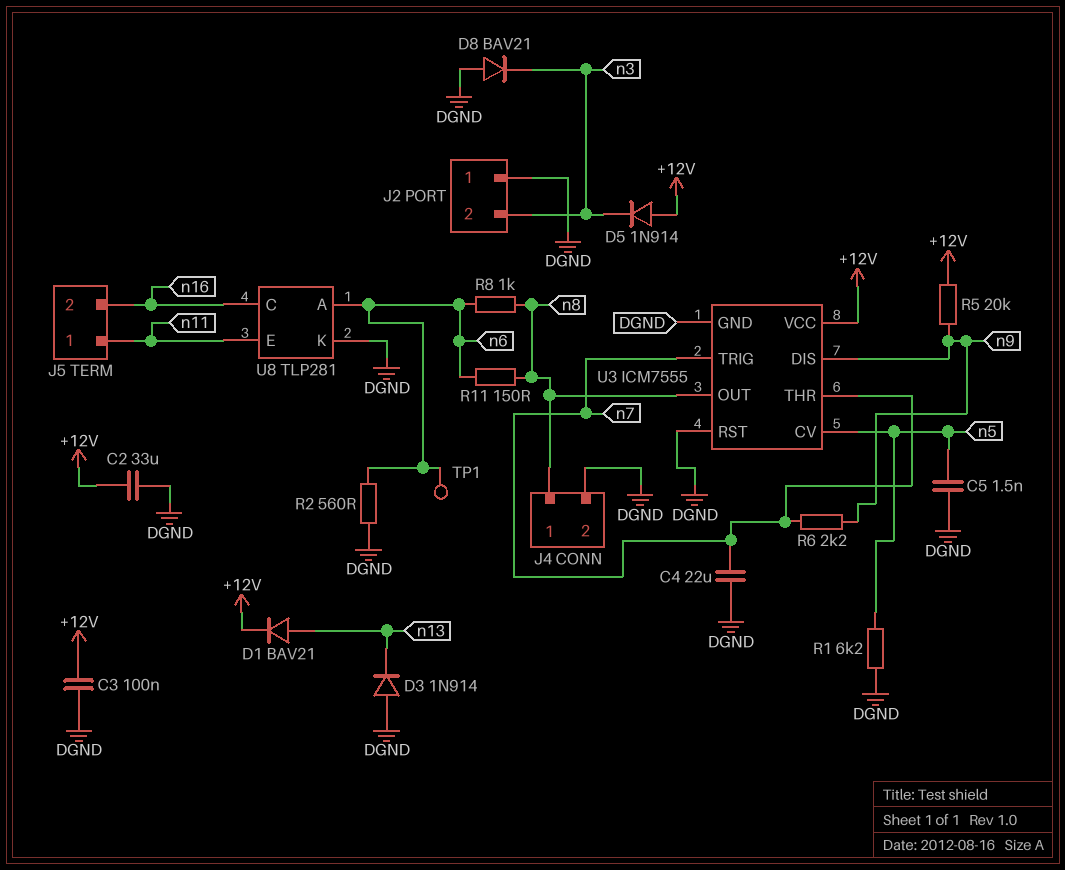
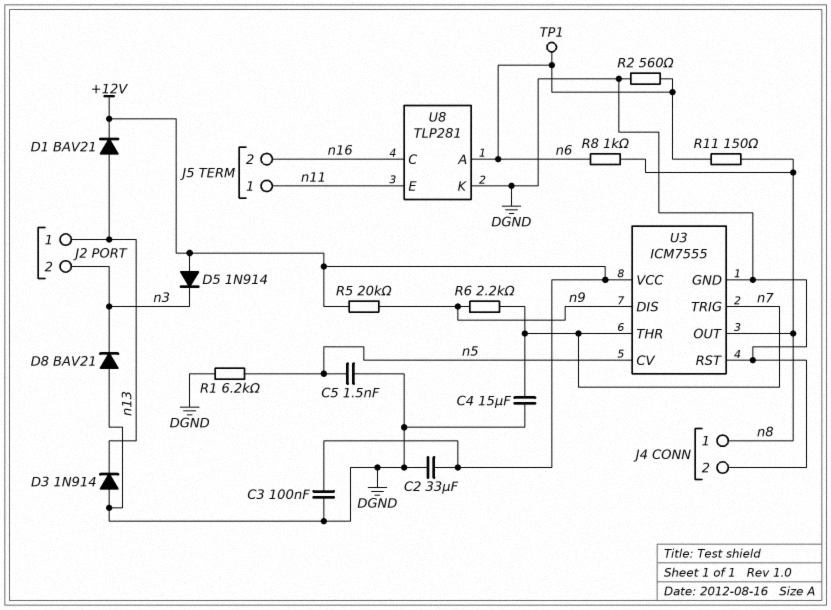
C4: 22uF (DGND, n7) -> 15uF (DGND, n7)
J2 pin 1: DGND -> n13

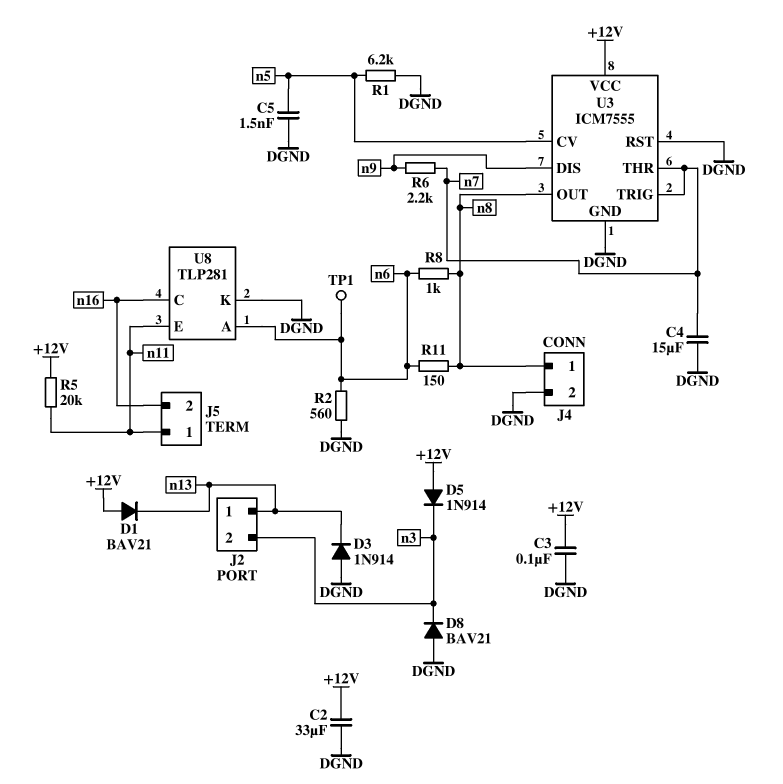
D1: diode BAV21 (A n13, K +12V) -> diode BAV21 (A +12V, K n13)
R5: 20k (+12V, n9) -> 20k (+12V, n11)

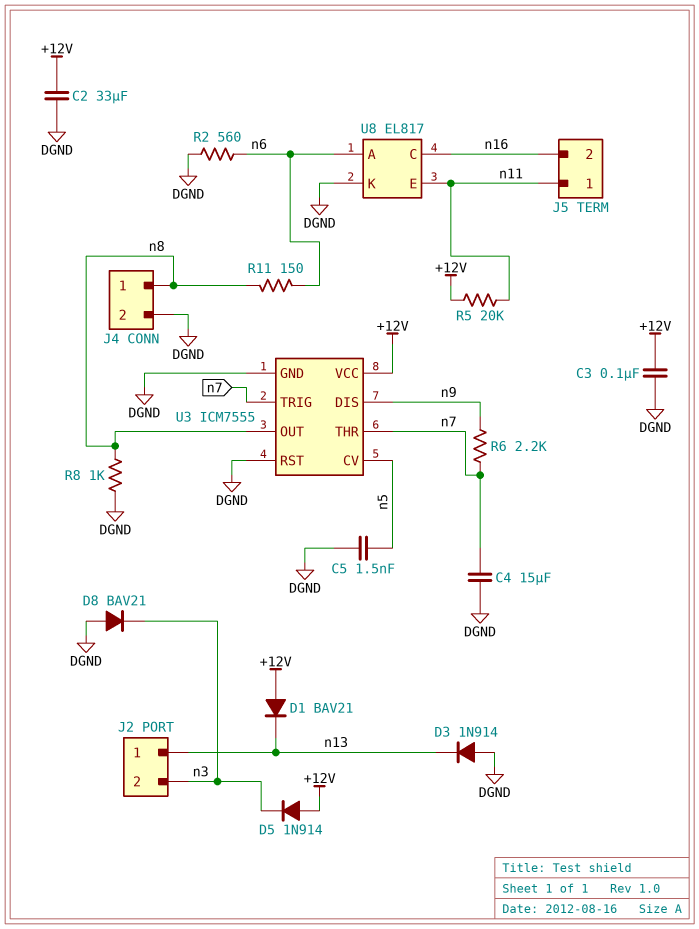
R1: 6.2k (DGND, n5) -> none
R8: 1k (n6, n8) -> 1k (DGND, n8)
TP1: test point (n6) -> none
U8: TLP281 -> EL817

